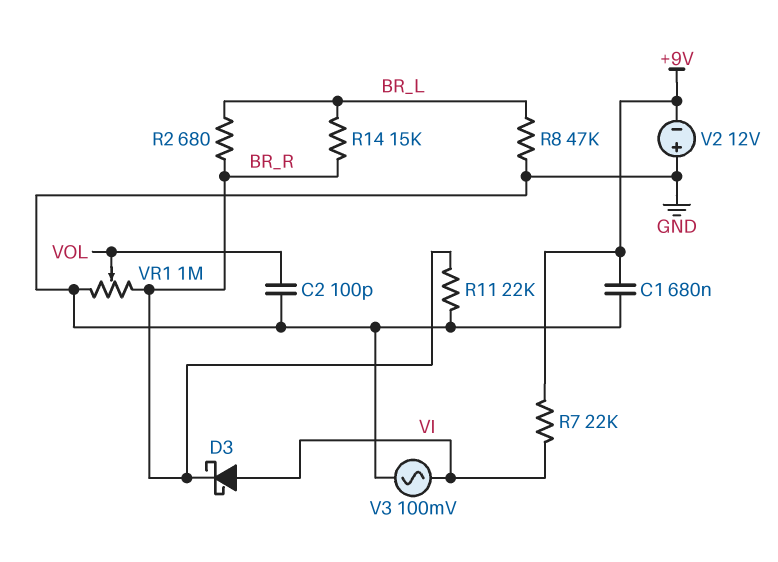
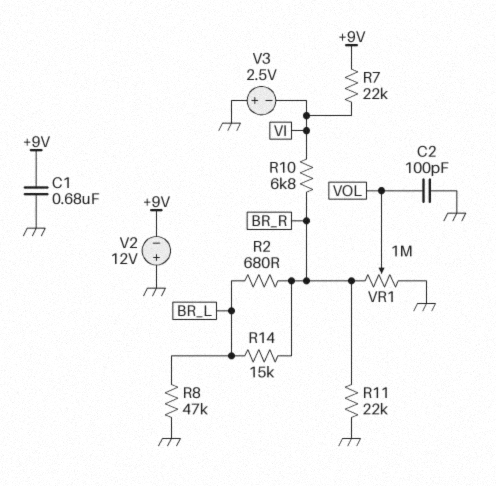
D3: schottky (A VI, K BR_R) -> none
R10: none -> 6.8k (BR_R, VI)
V3: AC 100mV (GND, VI) -> 2.5V (plus GND, minus VI)

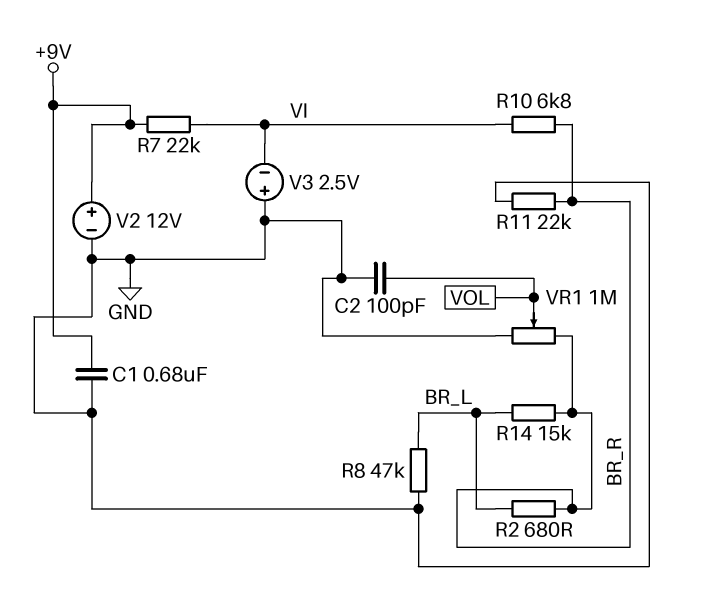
V2: 12V (plus GND, minus +9V) -> 12V (plus +9V, minus GND)

